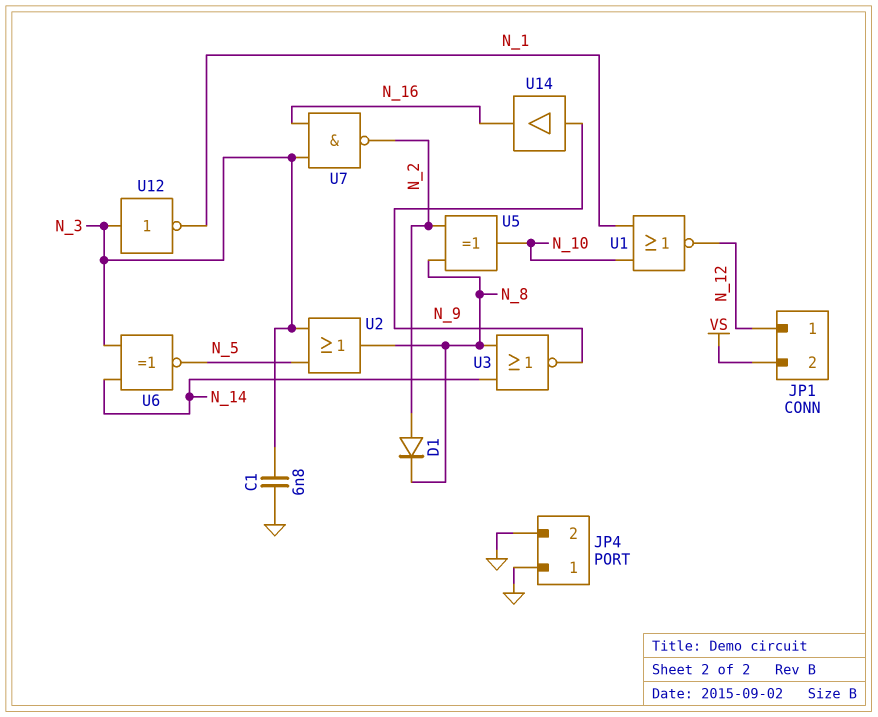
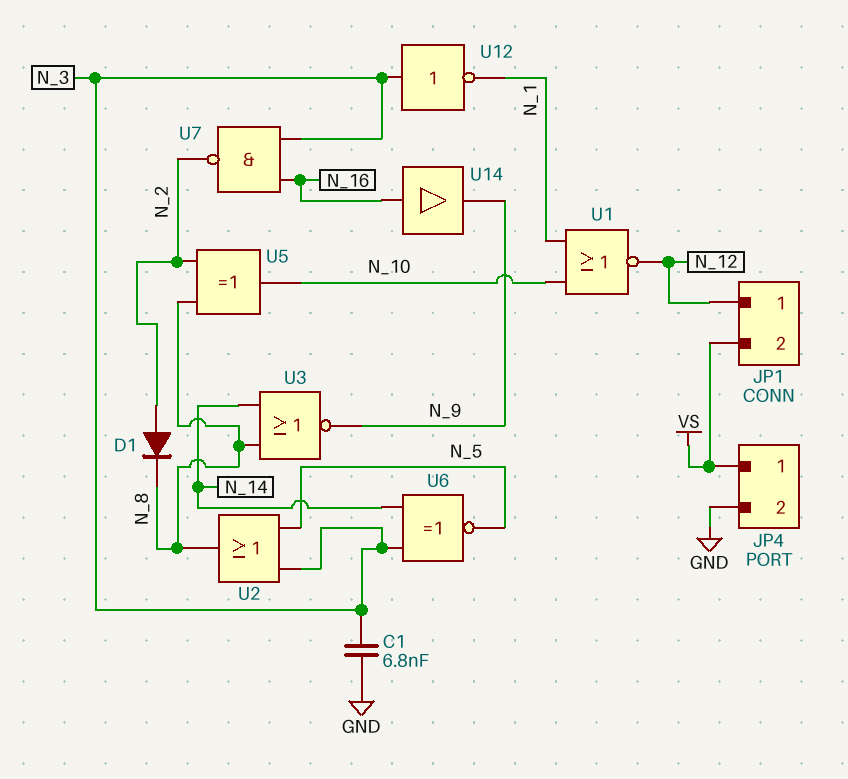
JP4 pin 1: GND -> VS
U14: buffer (in N_9, out N_16) -> buffer (in N_16, out N_9)

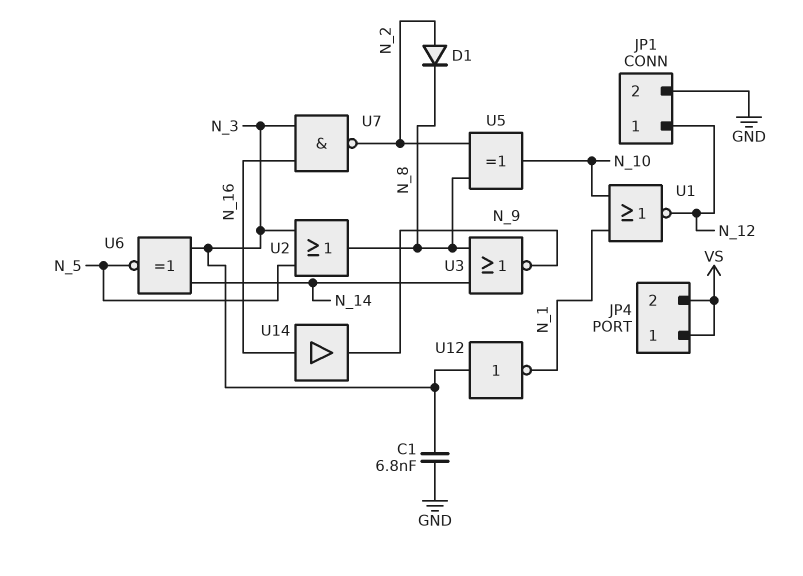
JP1 pin 2: VS -> GND
JP4 pin 2: GND -> VS

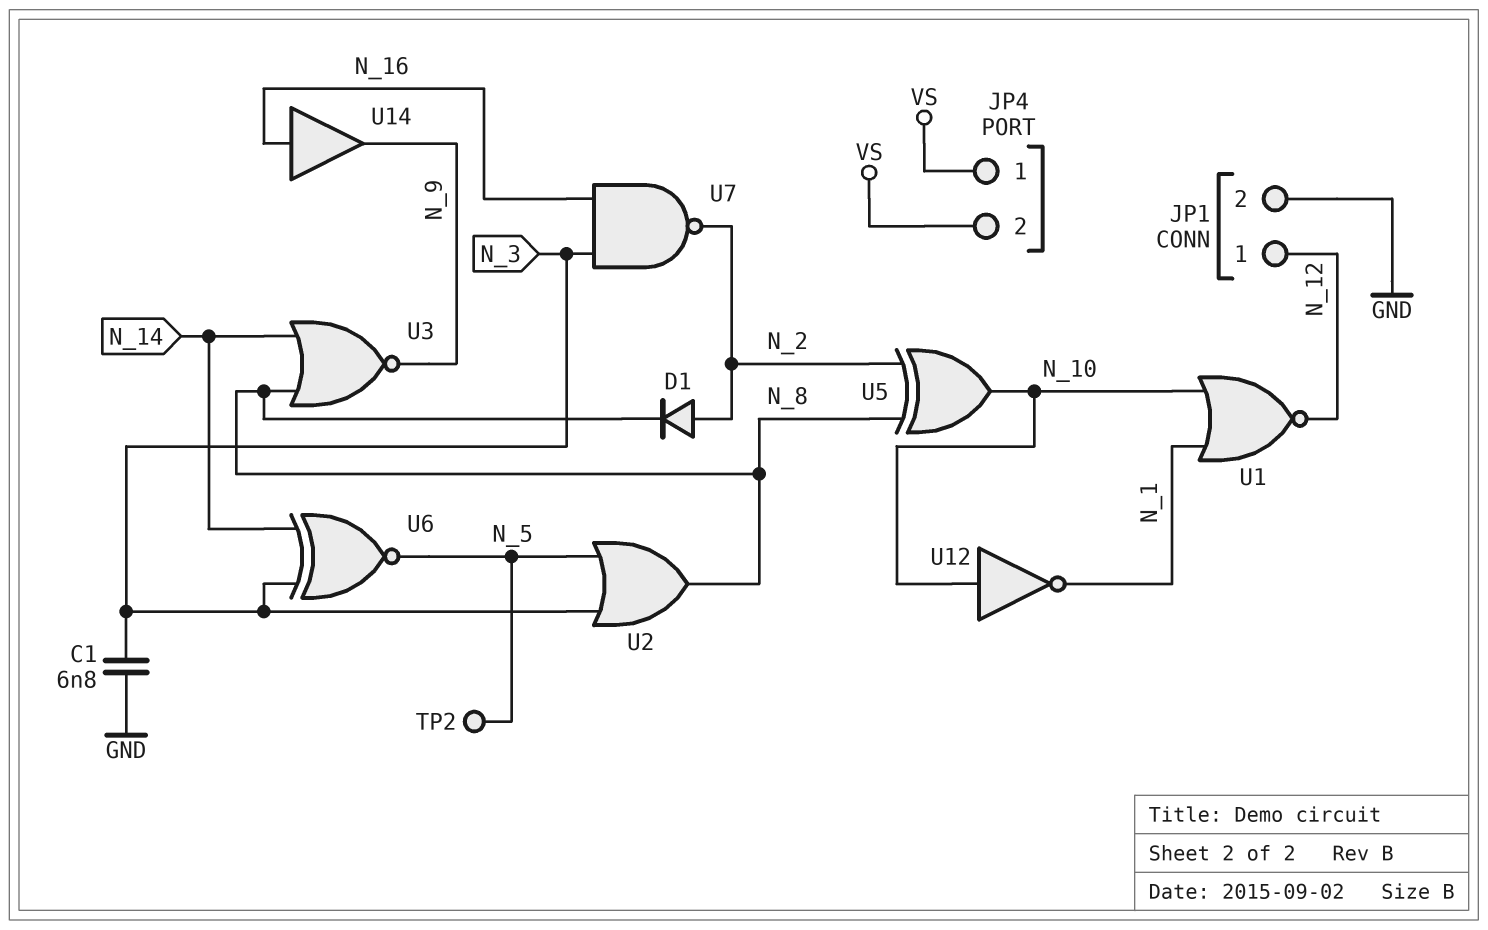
TP2: none -> test point (N_5)
U12: NOT (in N_3, out N_1) -> NOT (in N_10, out N_1)

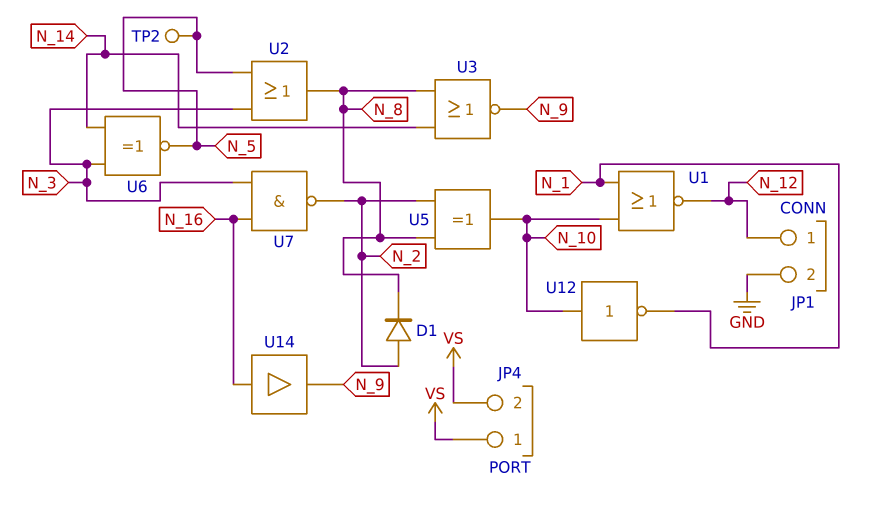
C1: 6.8nF (GND, N_3) -> none

